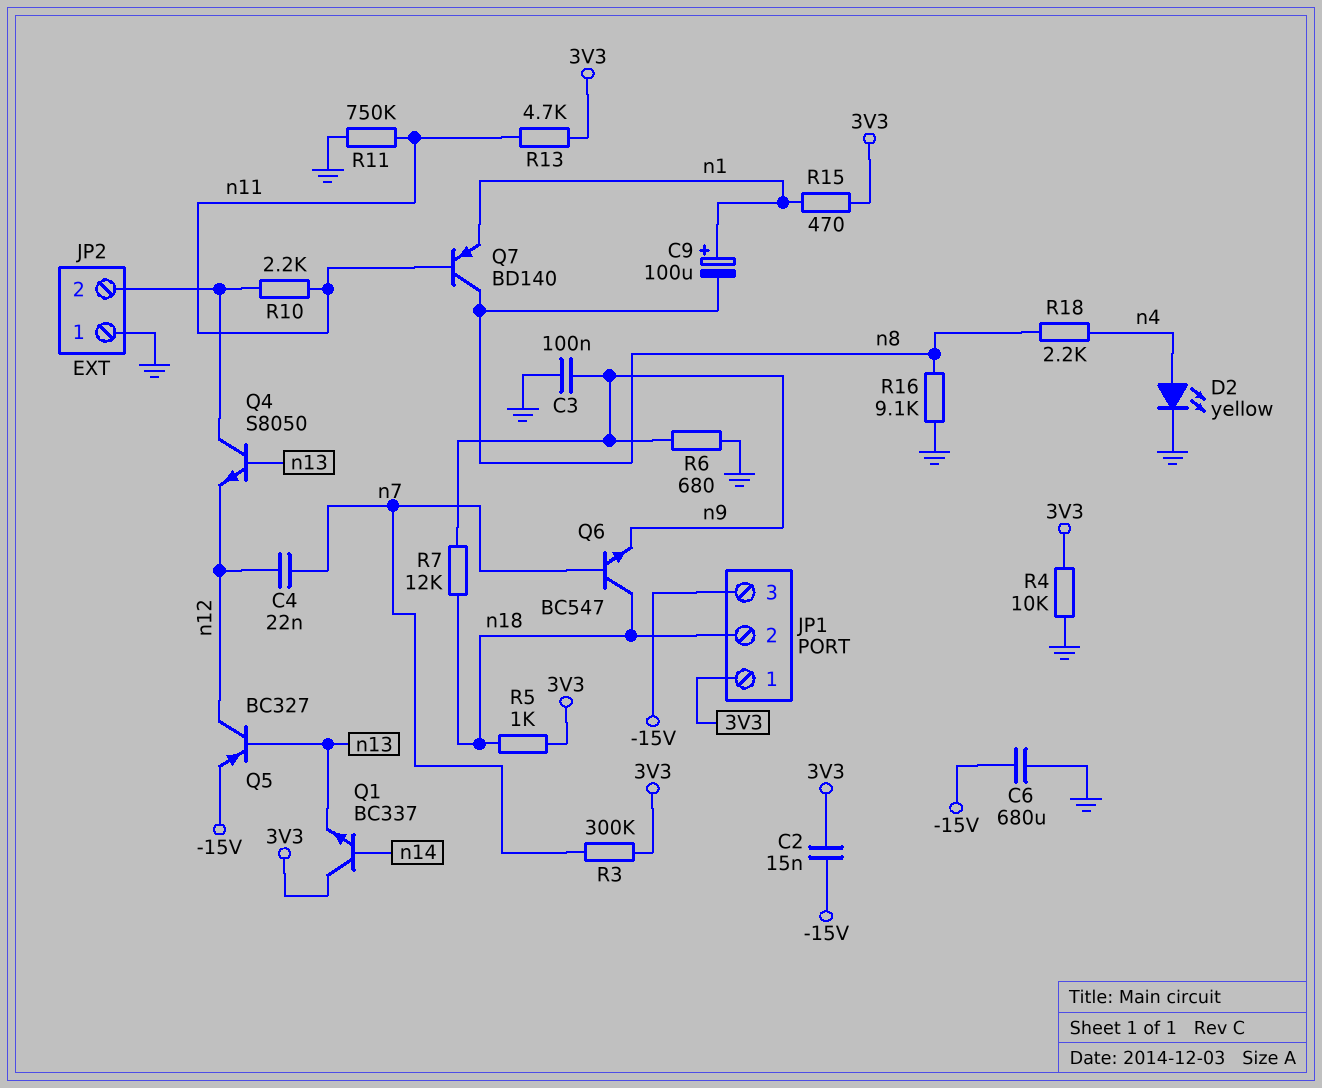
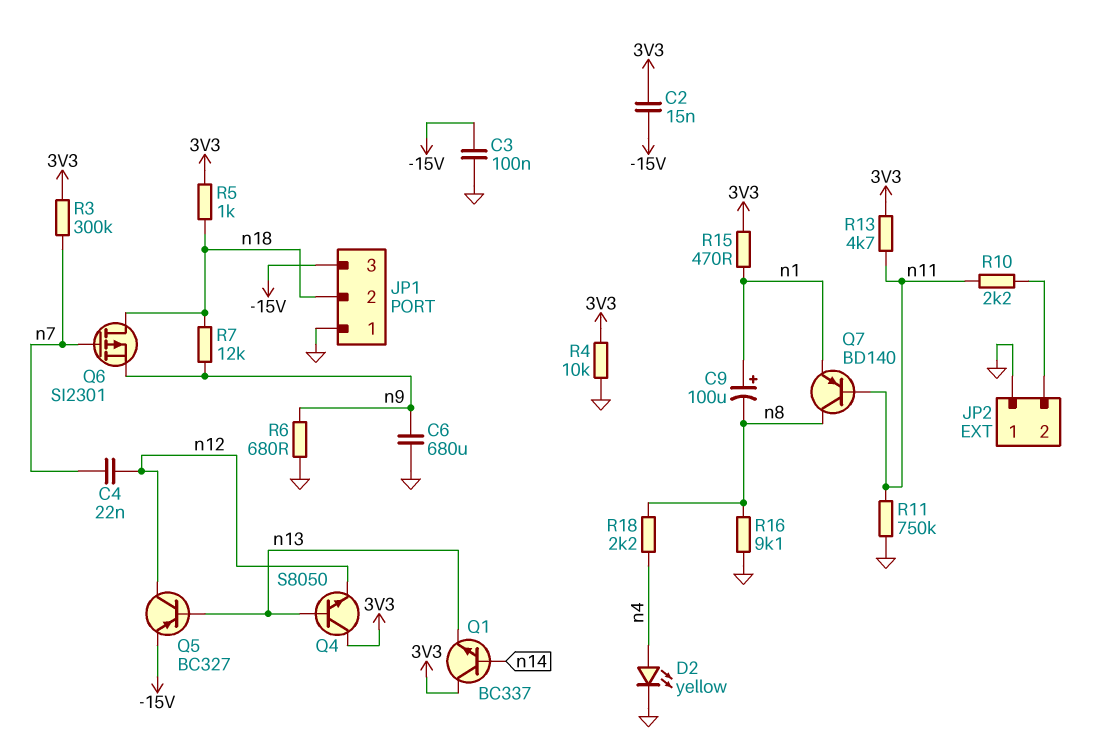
C3: 100nF (GND, n9) -> 100nF (-15V, GND)
C6: 680uF (-15V, GND) -> 680uF (GND, n9)
JP1 pin 1: 3V3 -> GND
Q4: NPN S8050 (B n13, C JP2/2, E n12) -> NPN S8050 (B n13, C 3V3, E n12)
Q6: NPN BC547 (B n7, C n18, E n9) -> PMOS SI2301 (G n7, D n18, S n9)

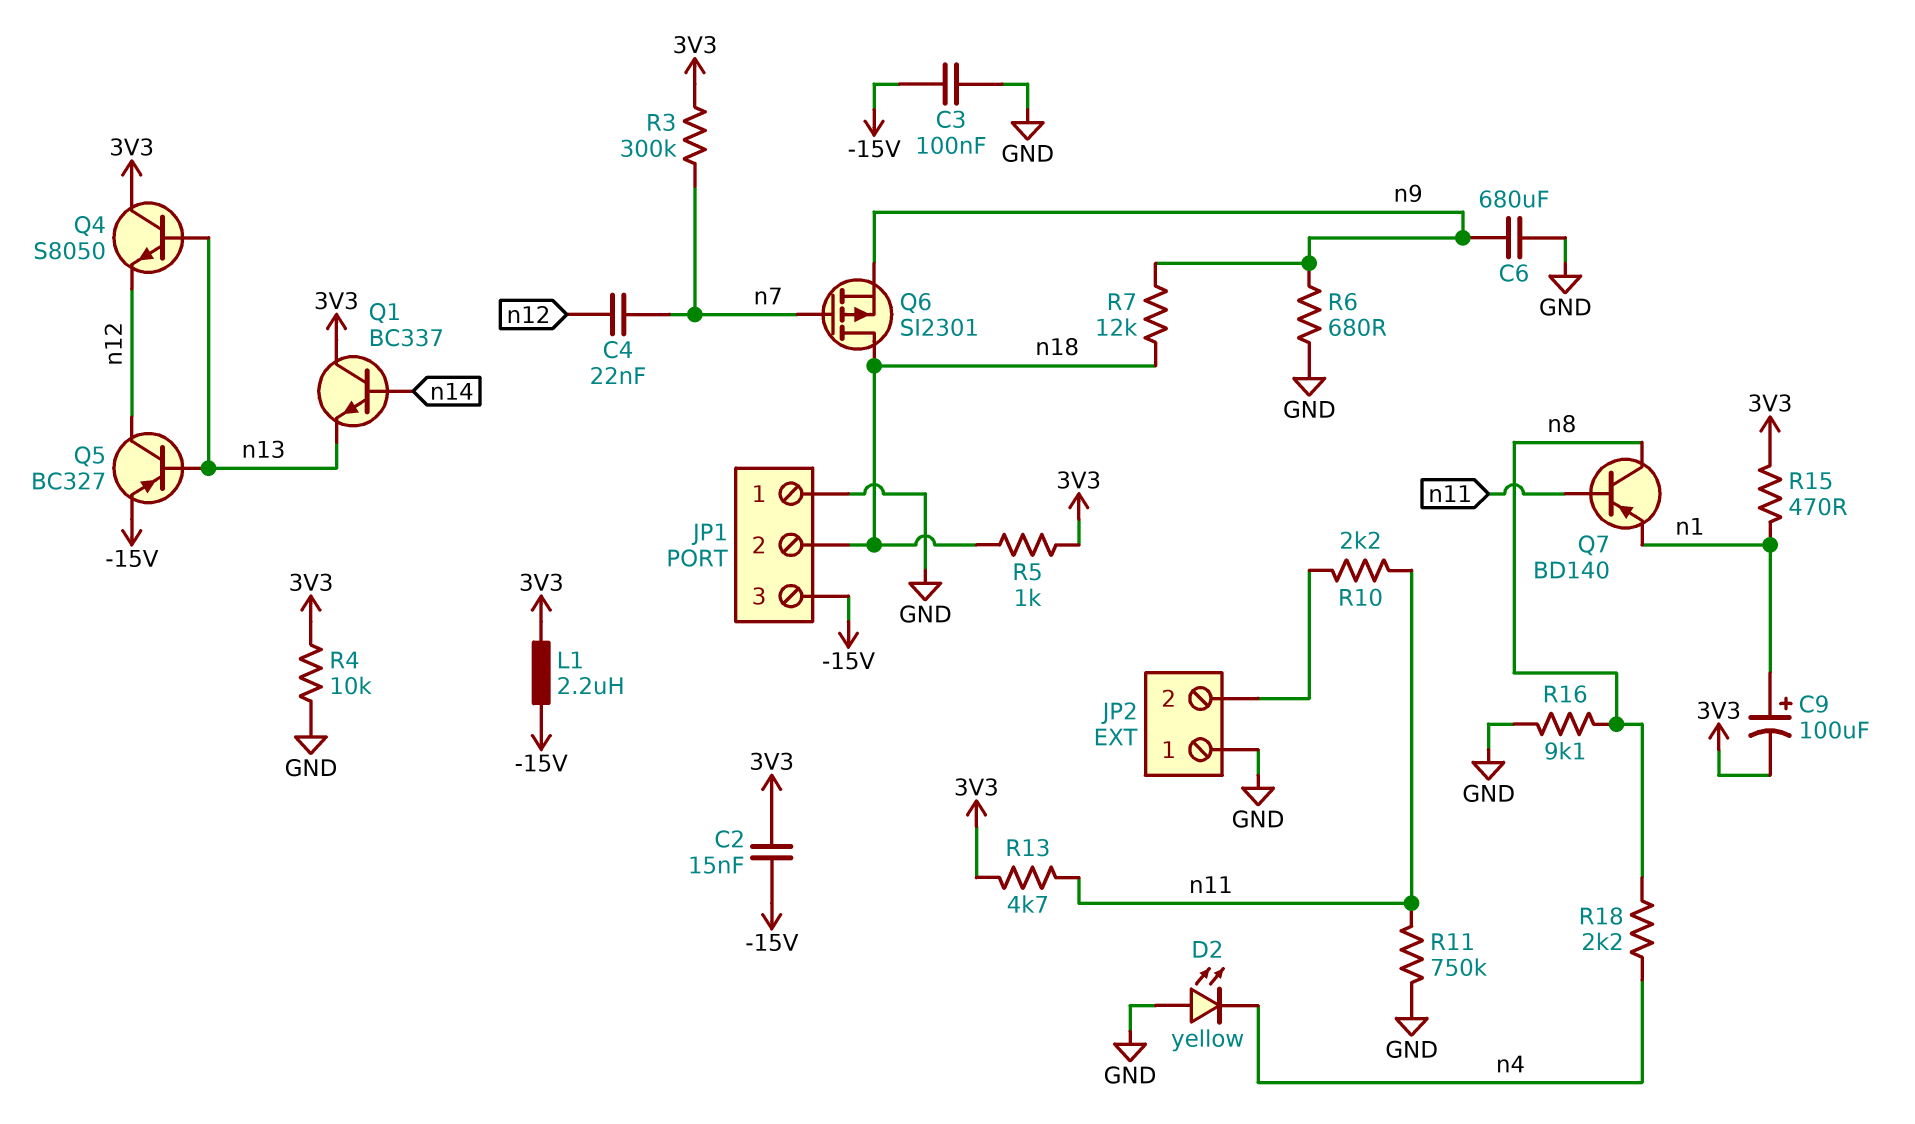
C9: 100uF (plus n1, minus n8) -> 100uF (plus n1, minus 3V3)
D2: LED yellow (A n4, K GND) -> LED yellow (A GND, K n4)
L1: none -> 2.2uH (-15V, 3V3)

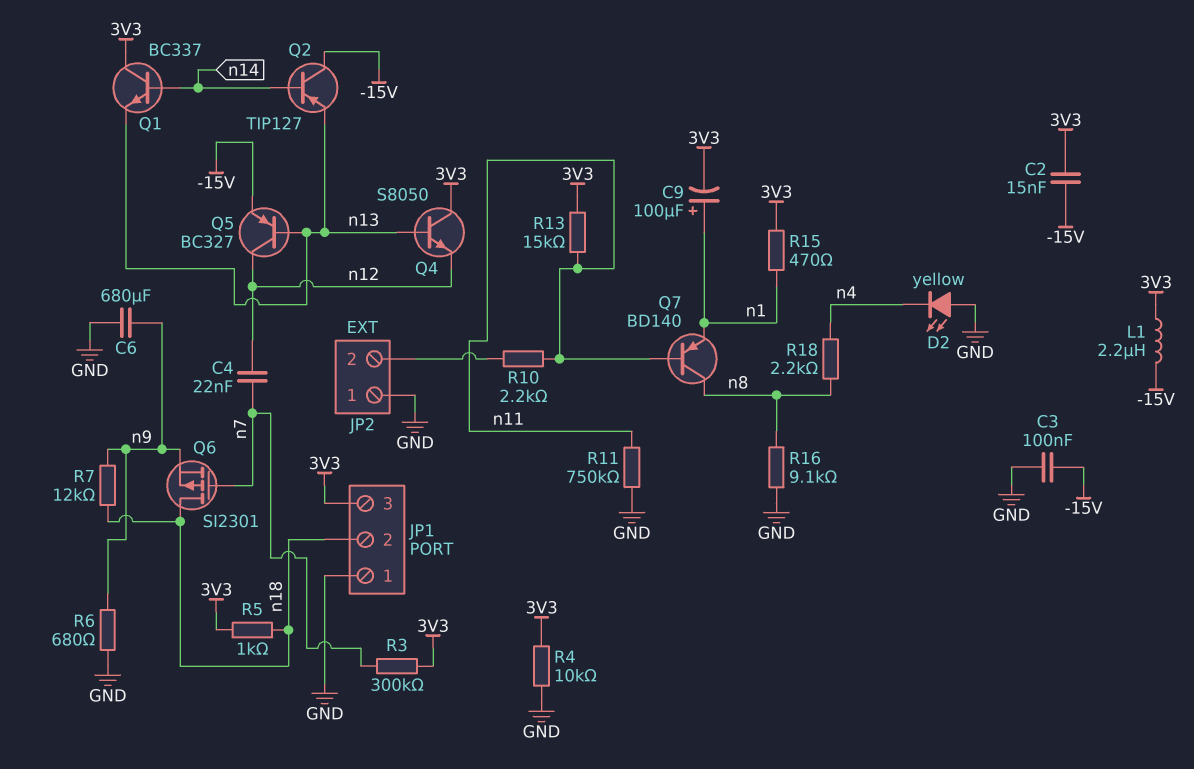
JP1 pin 3: -15V -> 3V3
Q2: none -> PNP TIP127 (B n14, C -15V, E n13)
R13: 4.7k (3V3, n11) -> 15k (3V3, n11)

